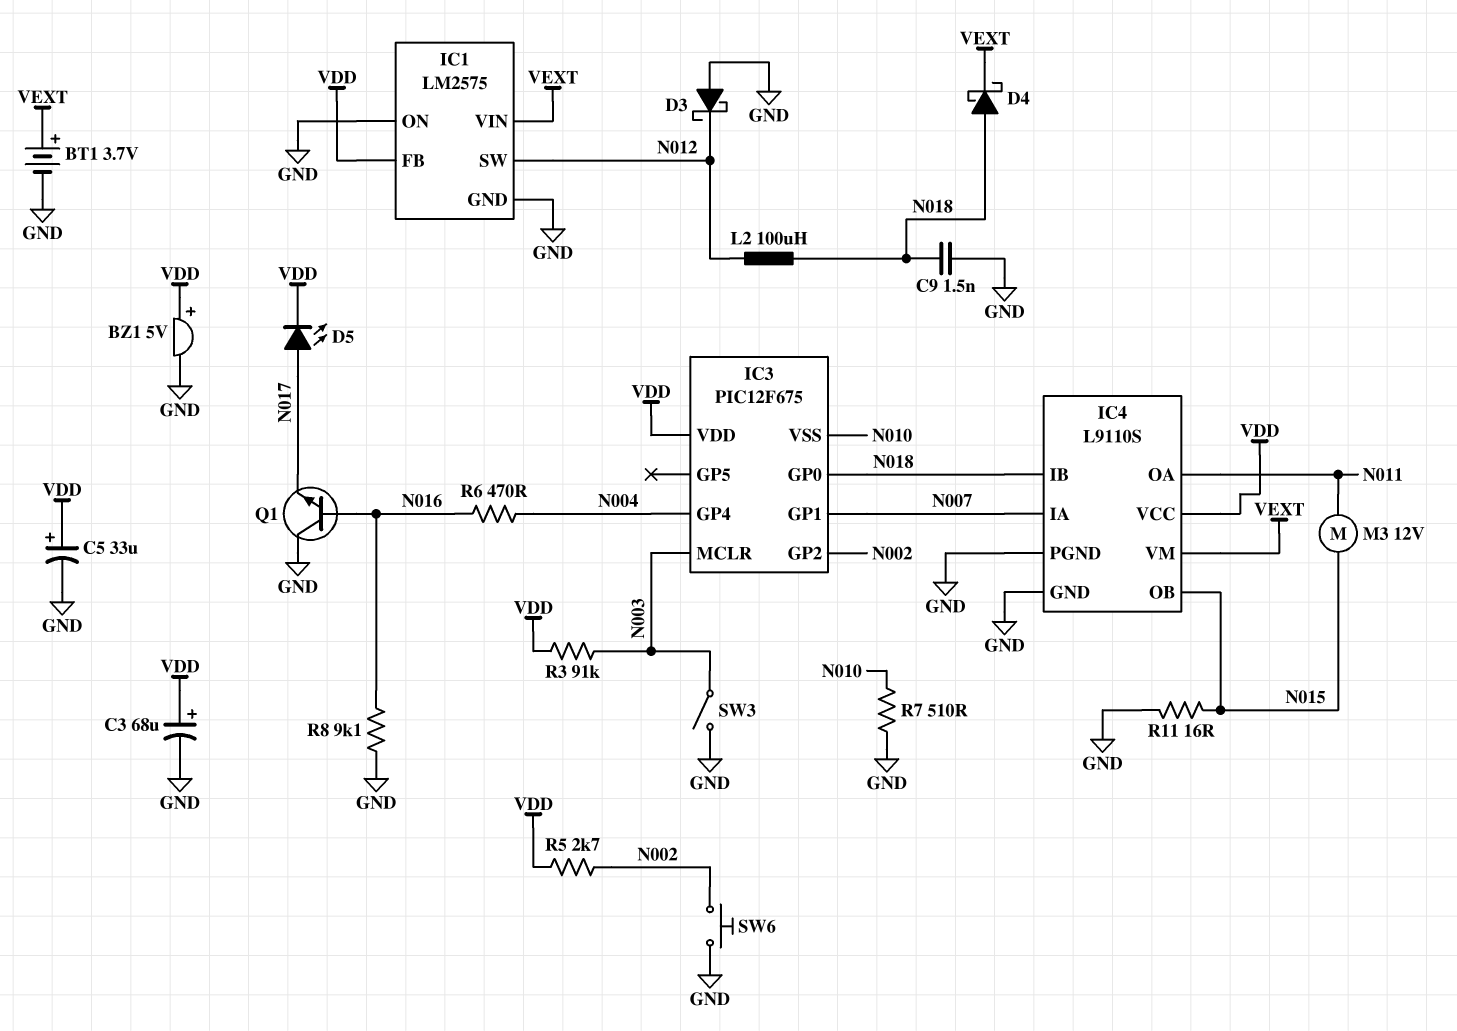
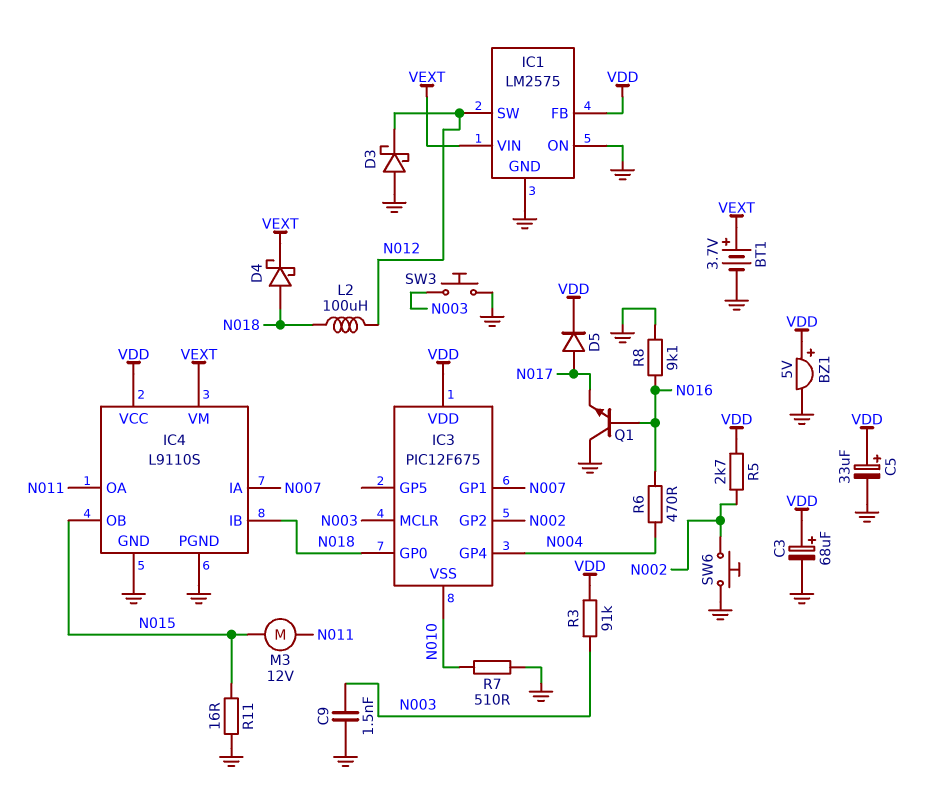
C9: 1.5nF (GND, N018) -> 1.5nF (GND, N003)
D5: LED (A N017, K VDD) -> diode (A N017, K VDD)
SW3: switch (GND, N003) -> button (GND, N003)

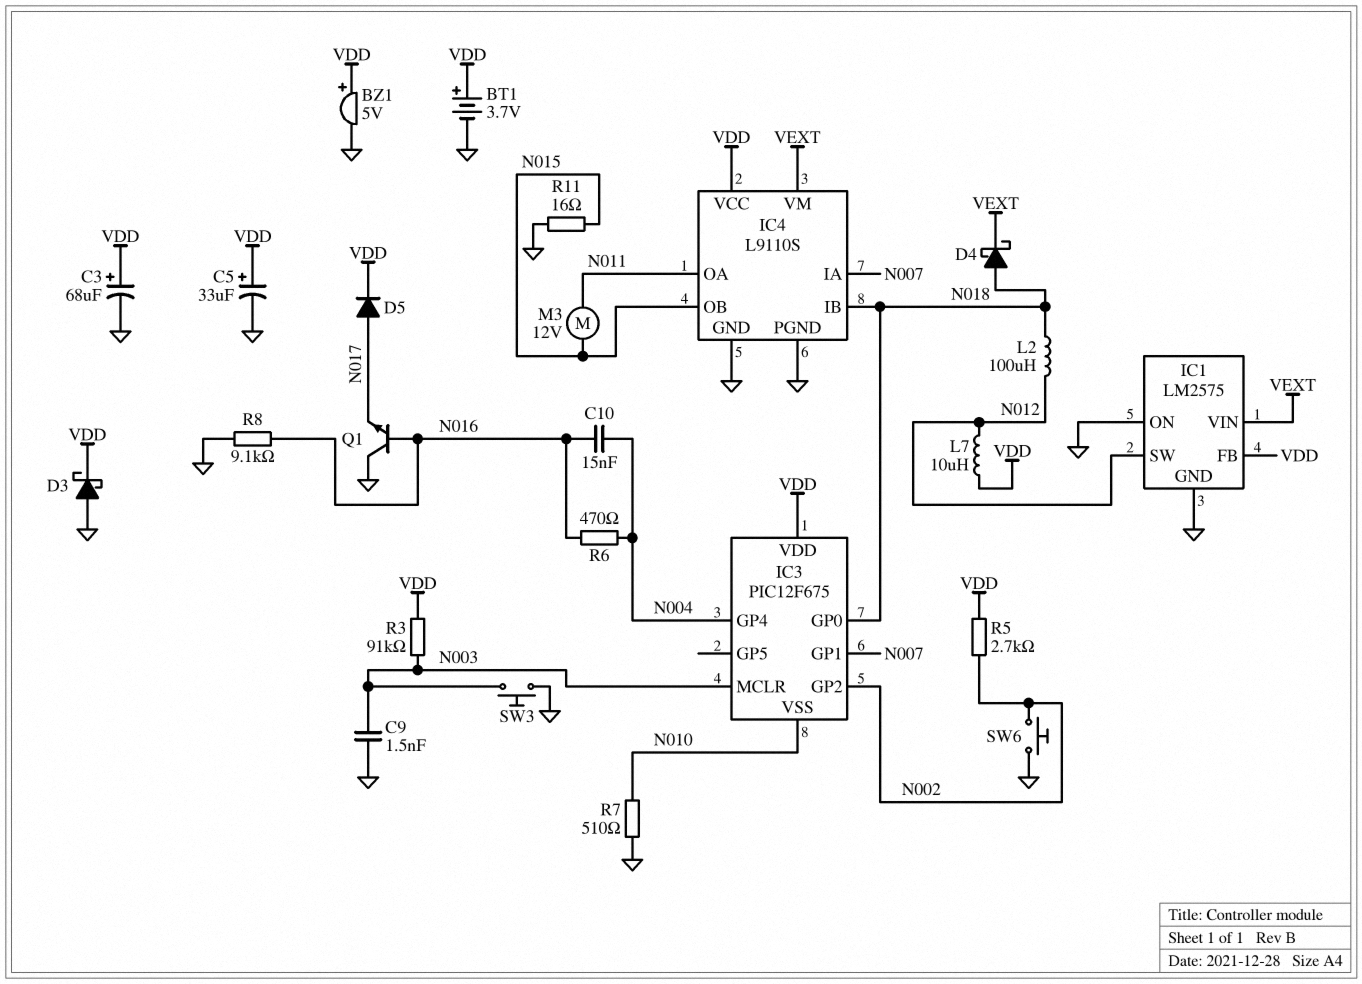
BT1: 3.7V (plus VEXT, minus GND) -> 3.7V (plus VDD, minus GND)
C10: none -> 15nF (N004, N016)
D3: schottky (A GND, K N012) -> schottky (A GND, K VDD)
L7: none -> 10uH (N012, VDD)

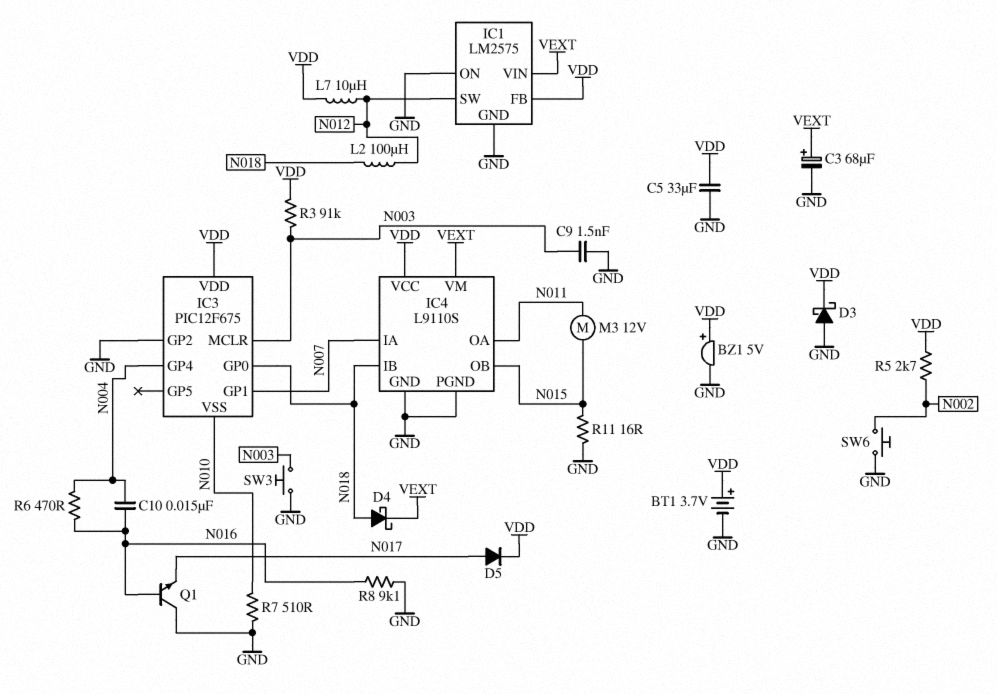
C3: 68uF (plus VDD, minus GND) -> 68uF (plus VEXT, minus GND)
C5: 33uF (plus VDD, minus GND) -> 33uF (GND, VDD)
IC3 pin GP2: N002 -> GND

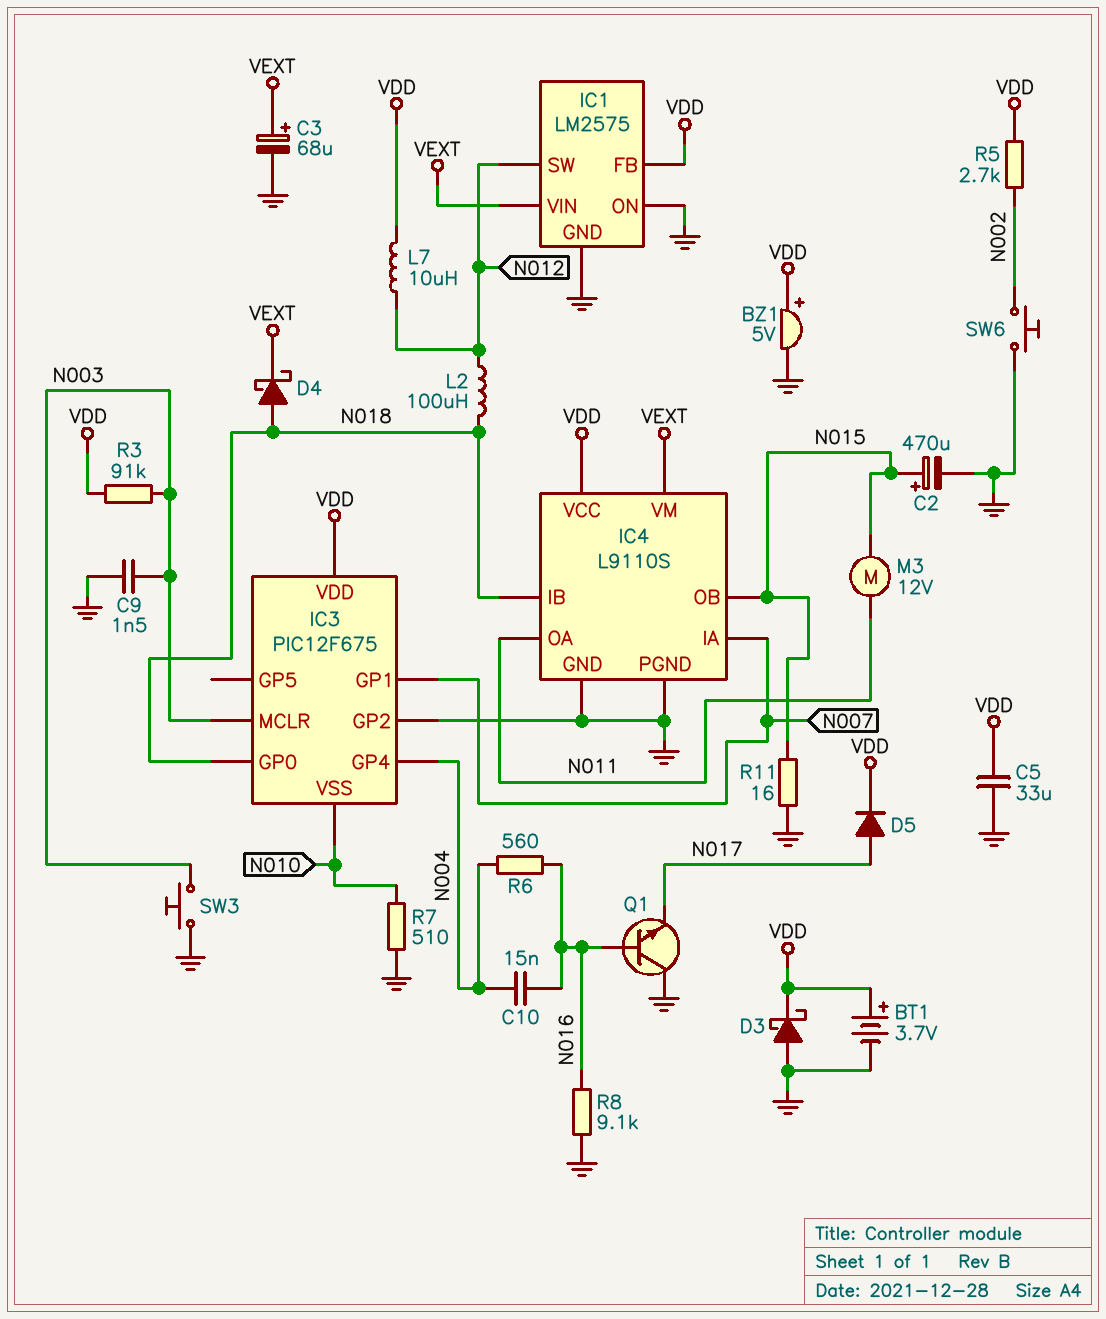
C2: none -> 470uF (plus N015, minus GND)
R6: 470 (N004, N016) -> 560 (N004, N016)

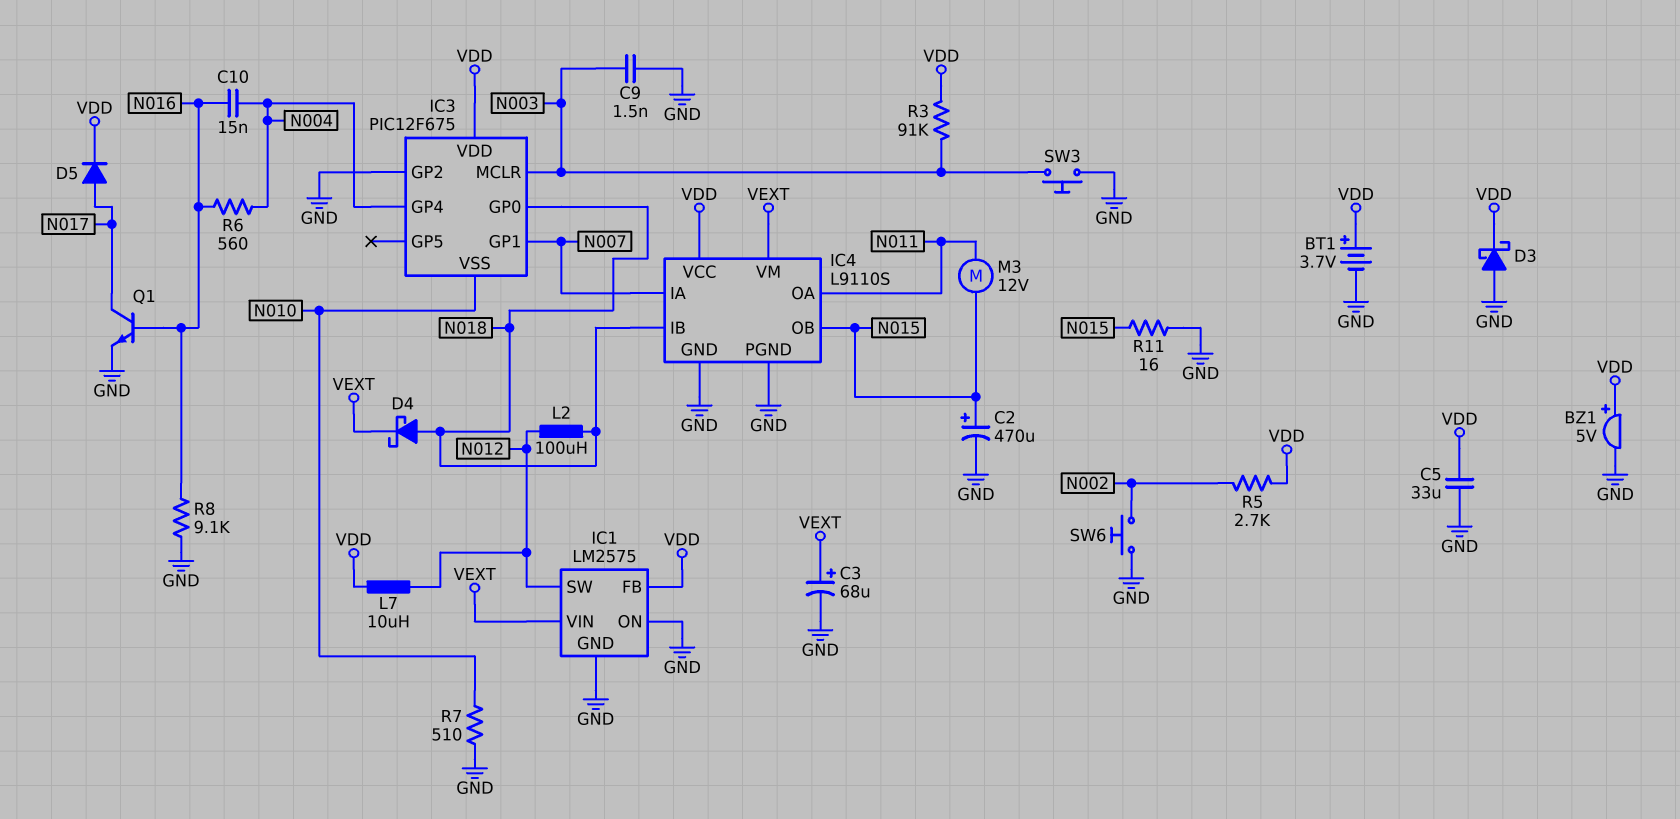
Q1: NPN (B N016, C GND, E N017) -> NPN (B N016, C N017, E GND)

